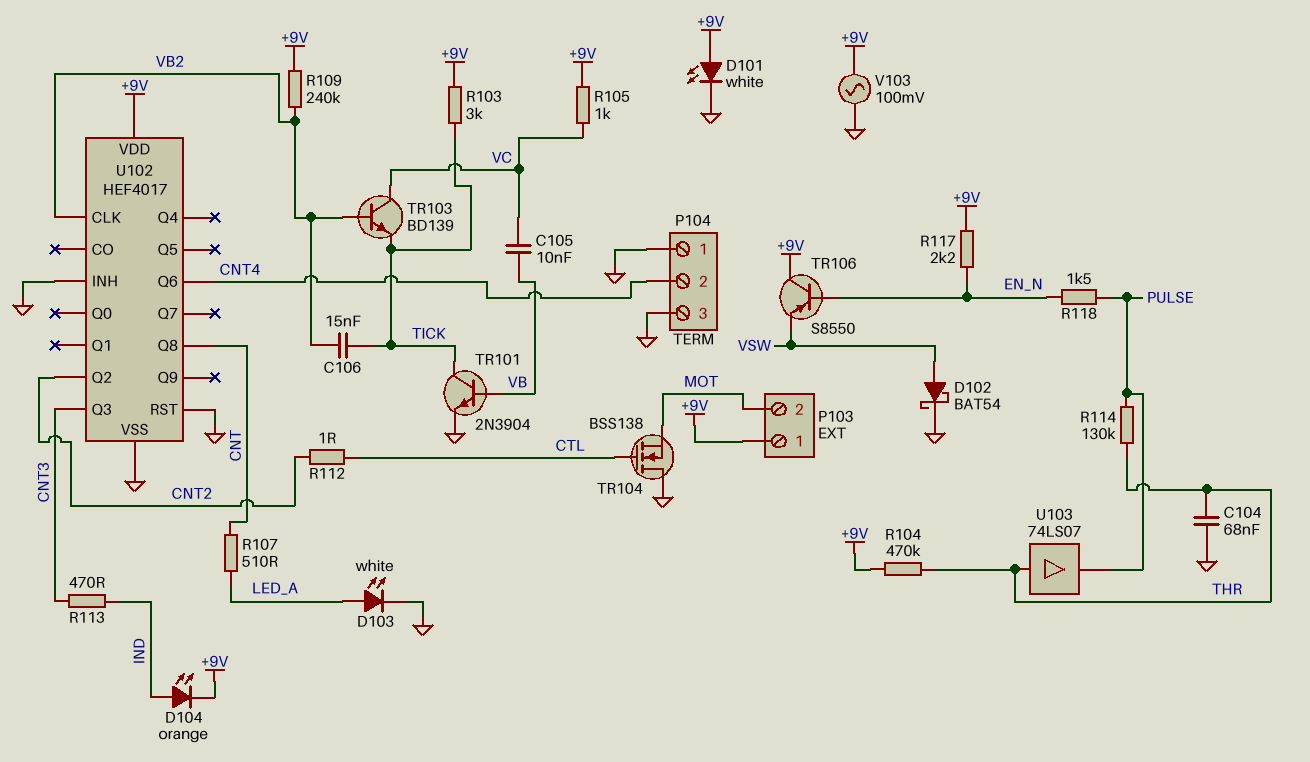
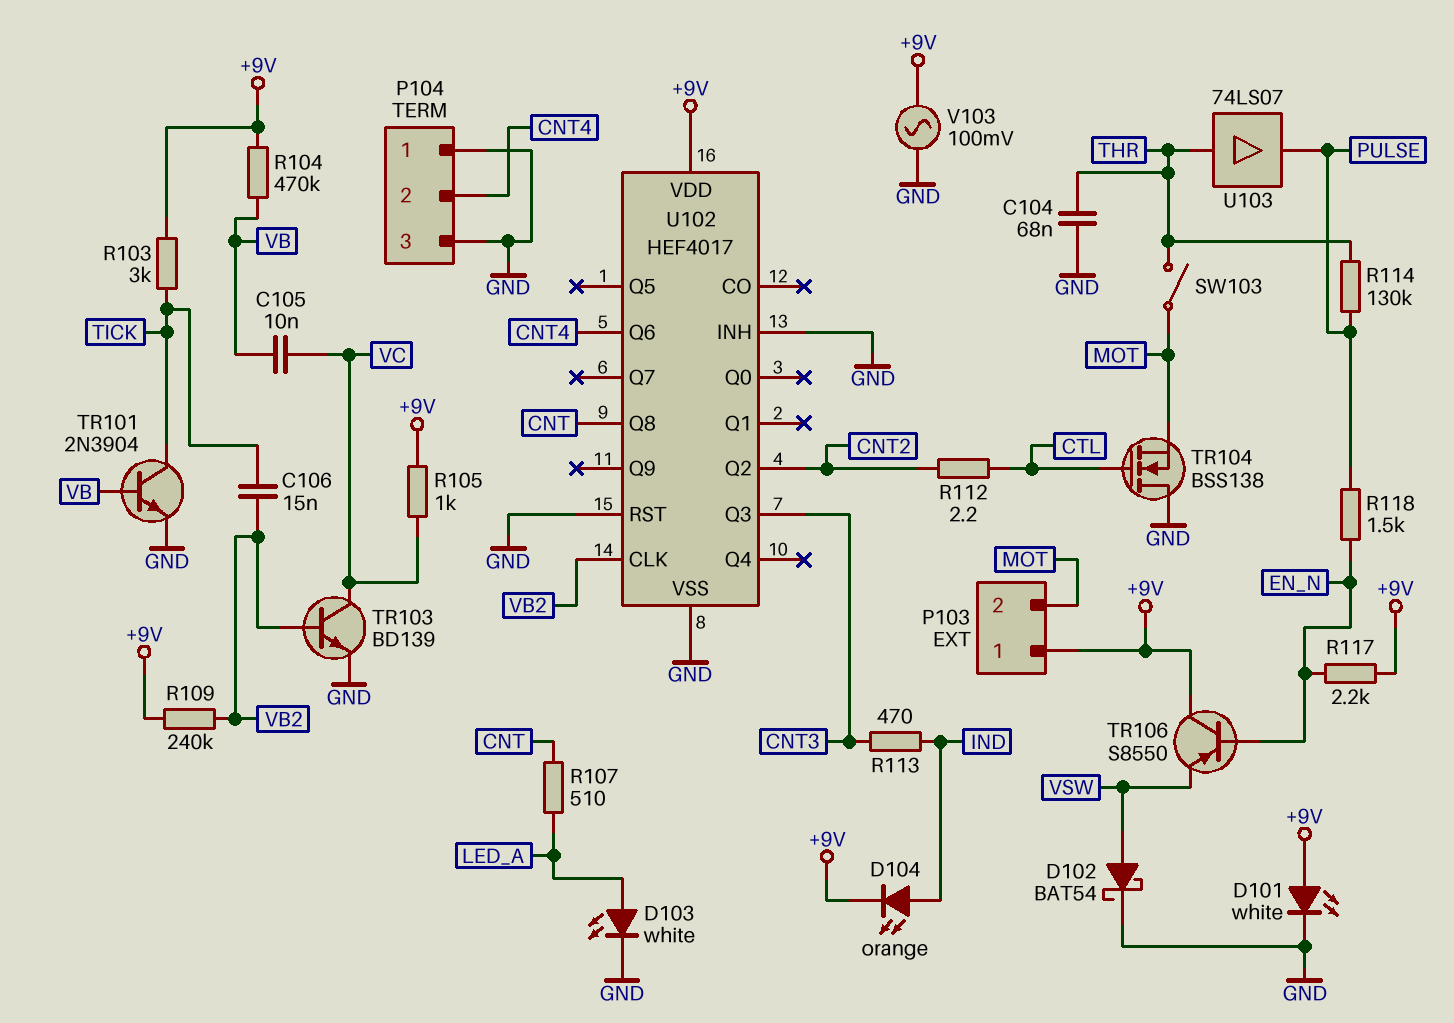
R104: 470k (+9V, THR) -> 470k (+9V, VB)
R112: 1 (CNT2, CTL) -> 2.2 (CNT2, CTL)
SW103: none -> switch (MOT, THR)
TR103: NPN BD139 (B VB2, C VC, E TICK) -> NPN BD139 (B VB2, C VC, E GND)

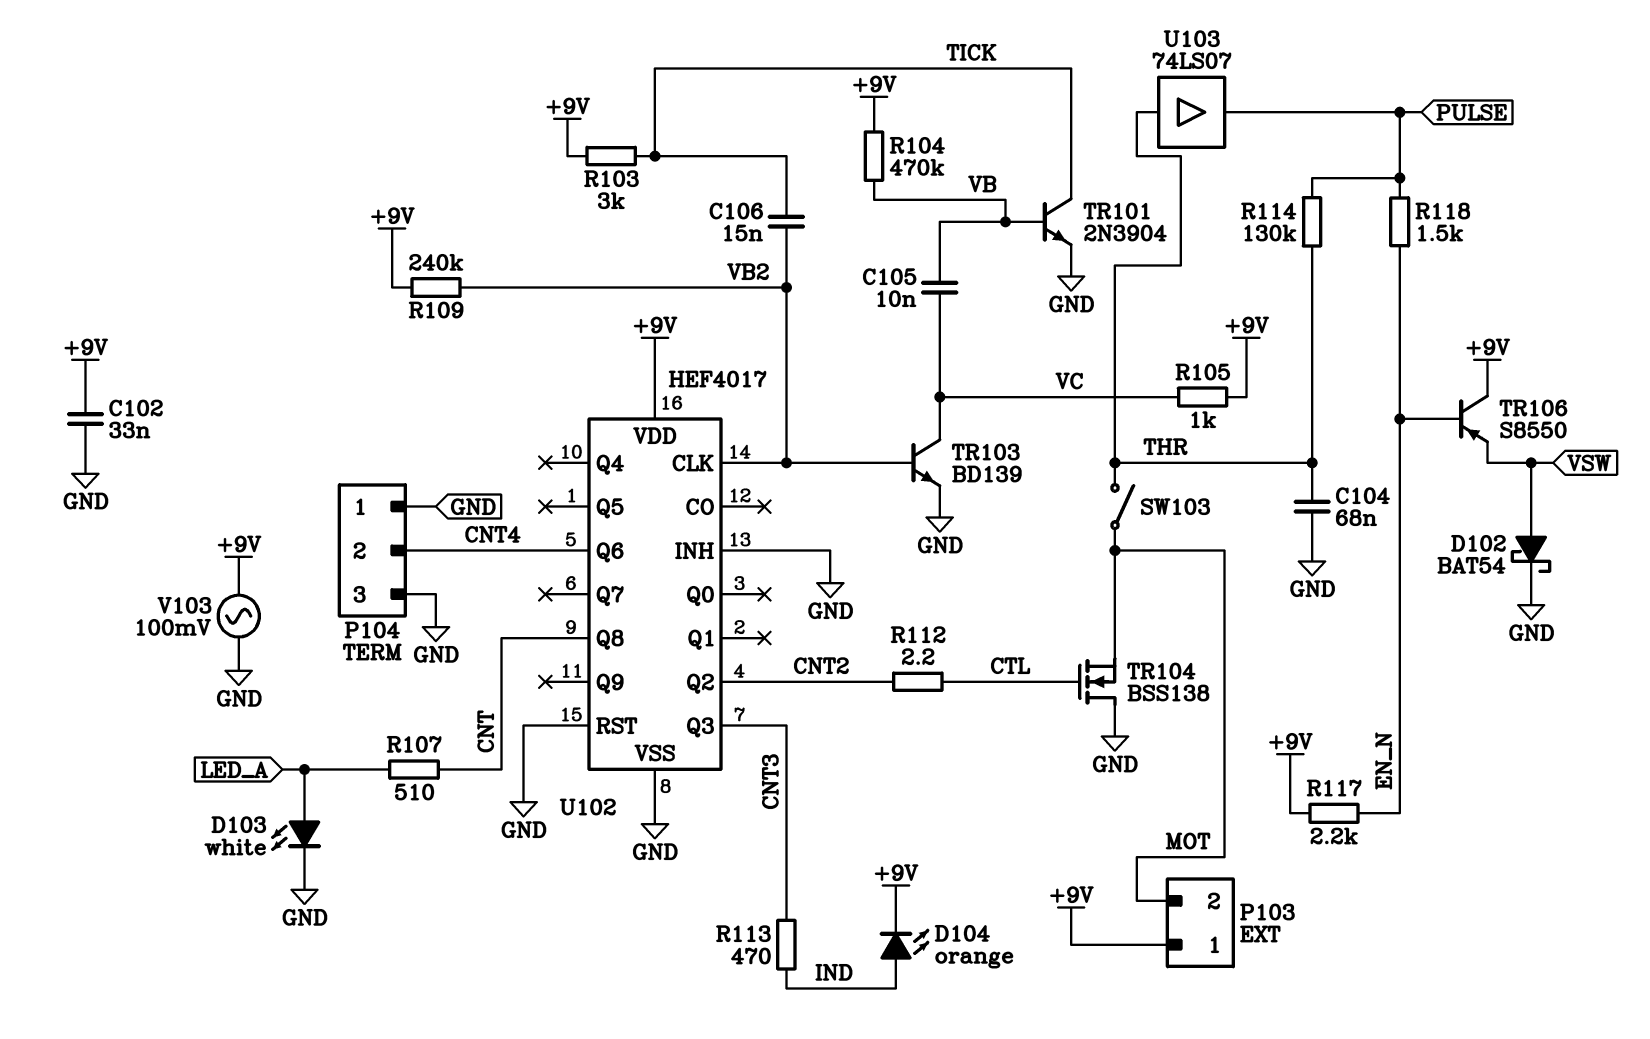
C102: none -> 33nF (+9V, GND)
D101: LED white (A +9V, K GND) -> none

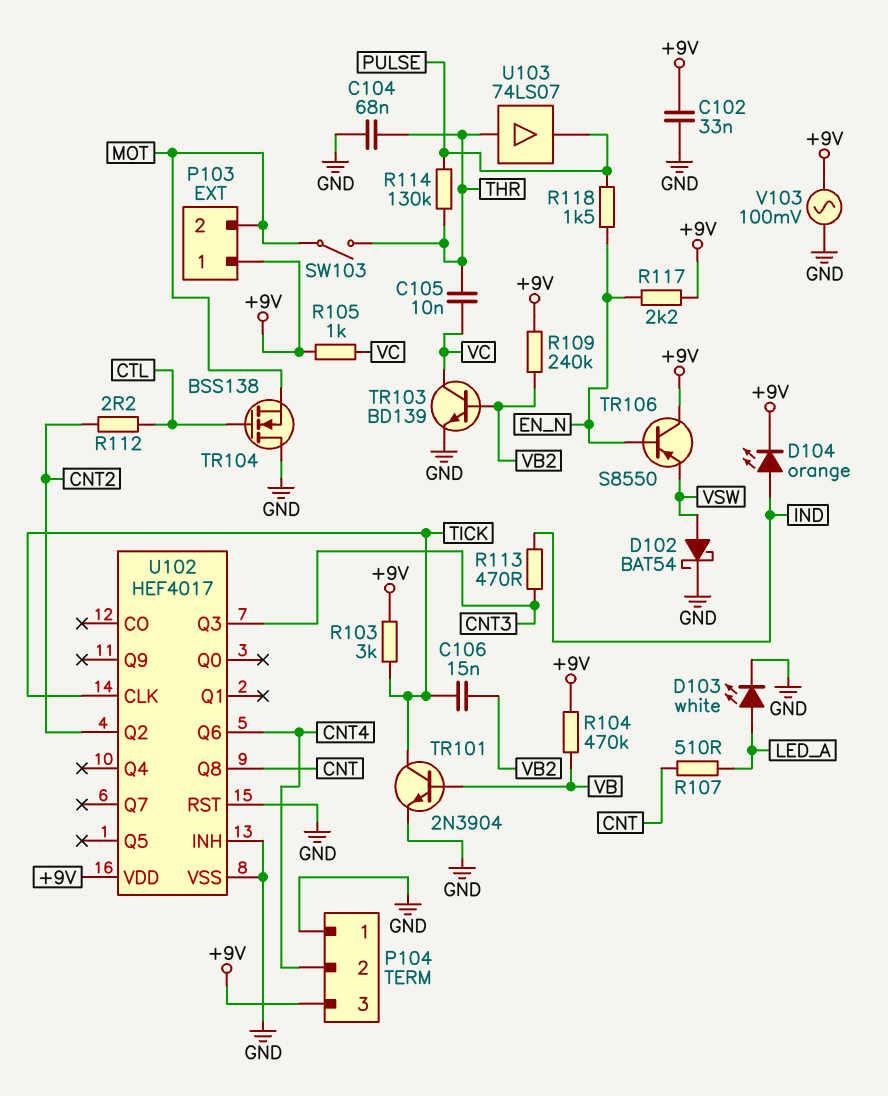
C105: 10nF (VB, VC) -> 10nF (THR, VC)
P104 pin 3: GND -> +9V
U102 pin CLK: VB2 -> TICK

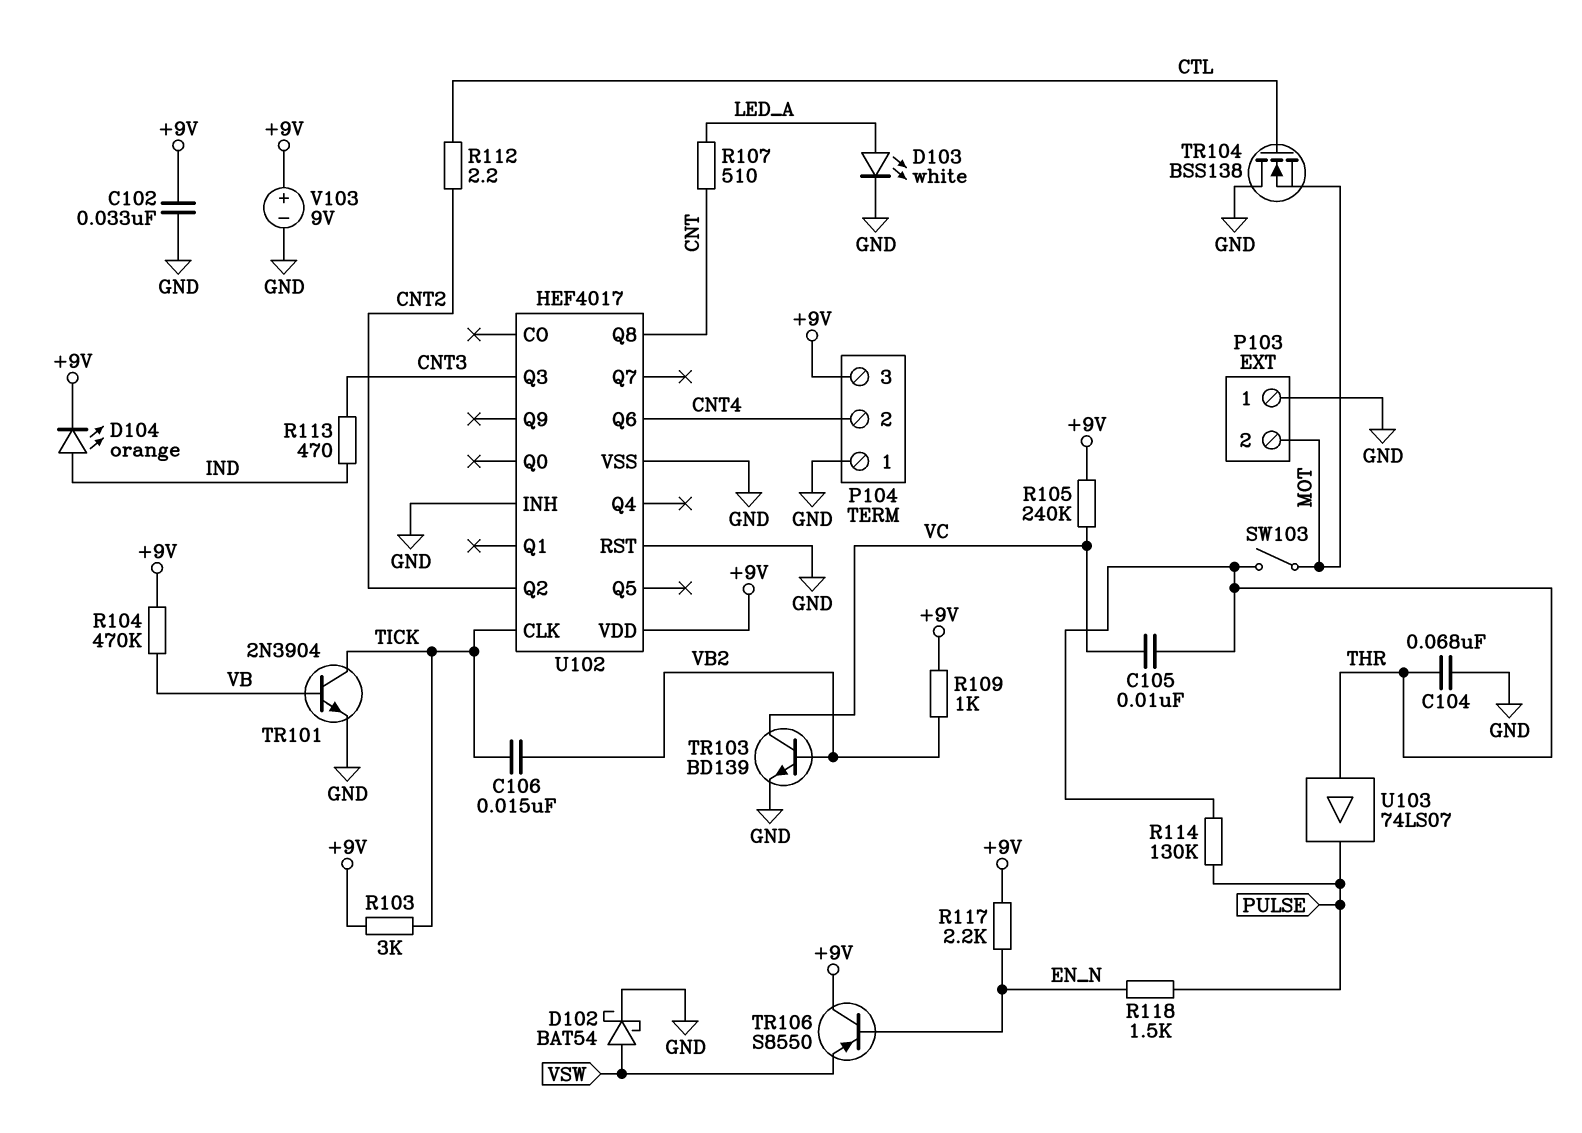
P103 pin 1: +9V -> GND
R105: 1k (+9V, VC) -> 240k (+9V, VC)
R109: 240k (+9V, VB2) -> 1k (+9V, VB2)
V103: AC 100mV (+9V, GND) -> 9V (plus +9V, minus GND)

